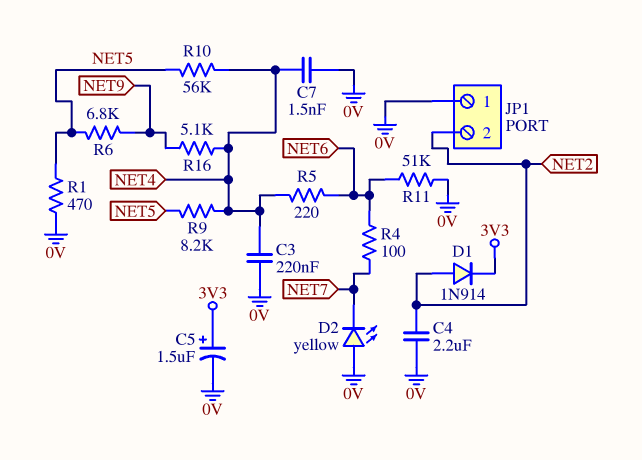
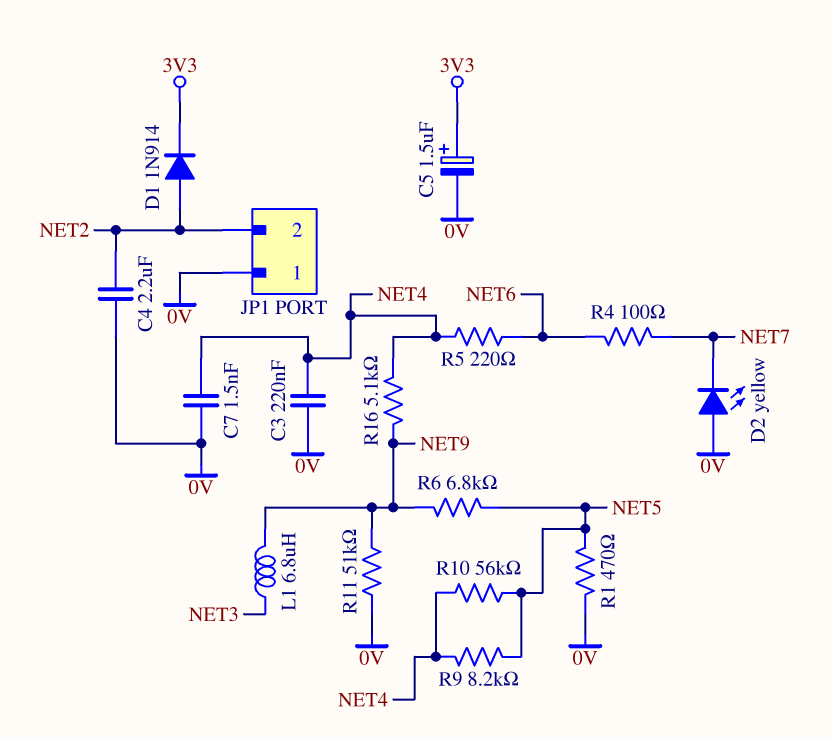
L1: none -> 6.8uH (NET3, NET9)
R11: 51k (0V, NET6) -> 51k (0V, NET9)

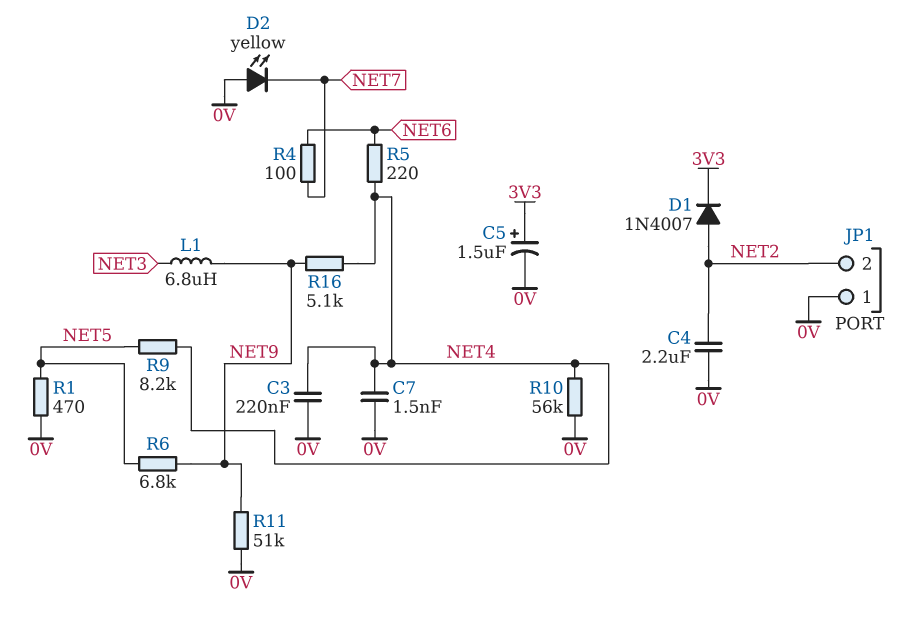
D1: diode 1N914 (A NET2, K 3V3) -> diode 1N4007 (A NET2, K 3V3)
R10: 56k (NET4, NET5) -> 56k (0V, NET4)

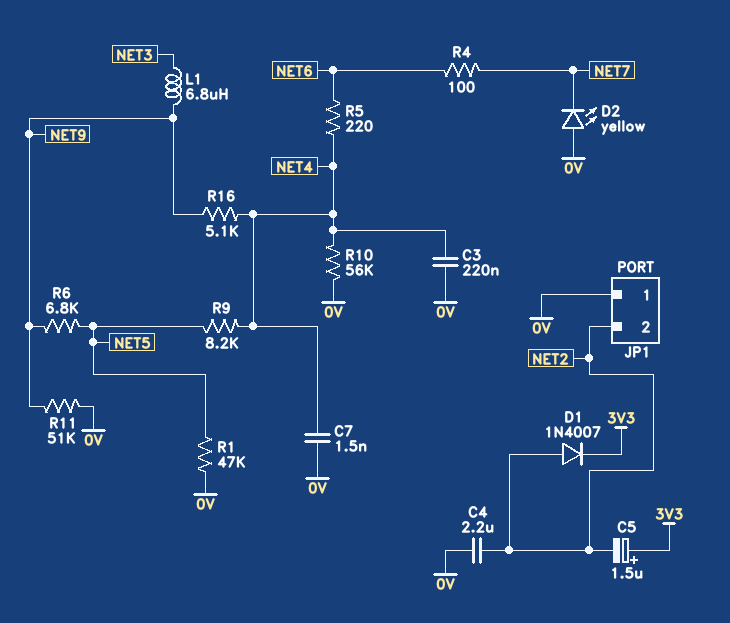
C5: 1.5uF (plus 3V3, minus 0V) -> 1.5uF (plus 3V3, minus NET2)
R1: 470 (0V, NET5) -> 47k (0V, NET5)

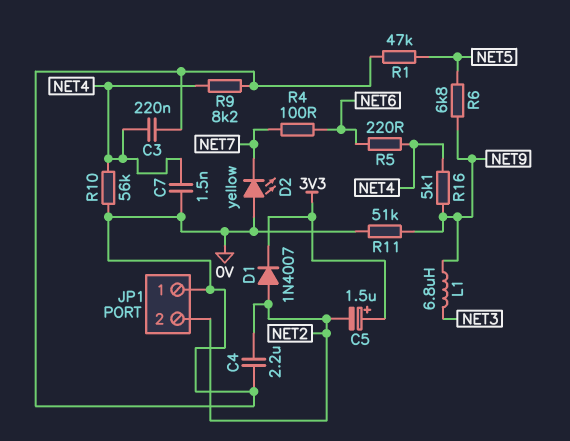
R9: 8.2k (NET4, NET5) -> 8.2k (0V, NET4)

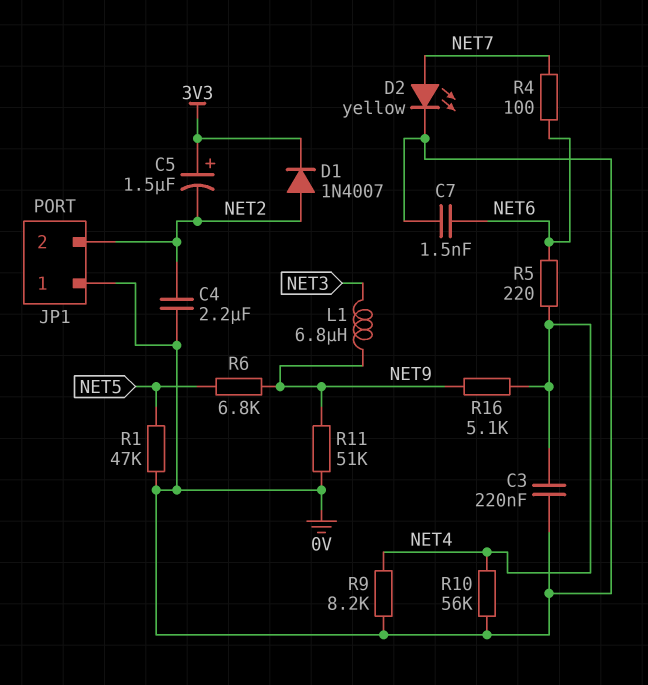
C7: 1.5nF (0V, NET4) -> 1.5nF (0V, NET6)
D2: LED yellow (A 0V, K NET7) -> LED yellow (A NET7, K 0V)

